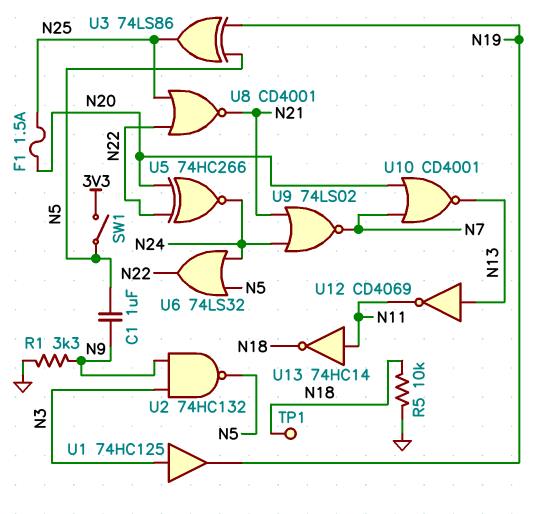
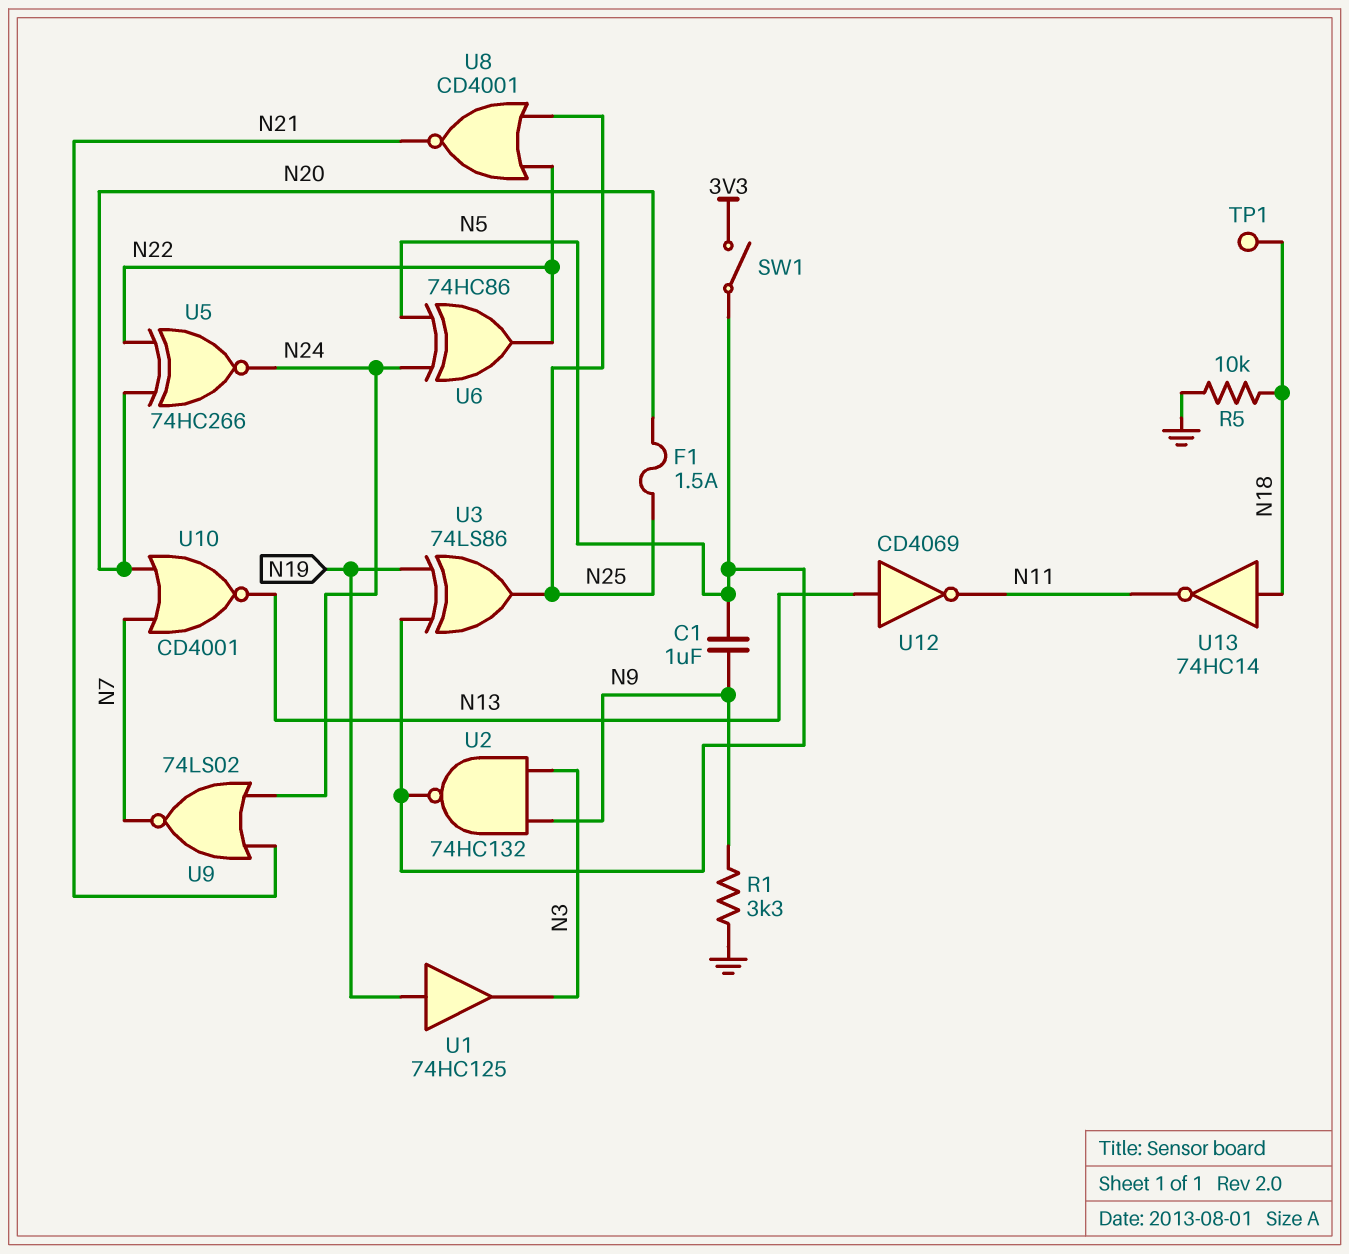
U1: buffer 74HC125 (in N3, out N19) -> buffer 74HC125 (in N19, out N3)
U6: OR 74LS32 (in N5, in N24, out N22) -> XOR 74HC86 (in N5, in N24, out N22)
U13: NOT 74HC14 (in N11, out N18) -> NOT 74HC14 (in N18, out N11)

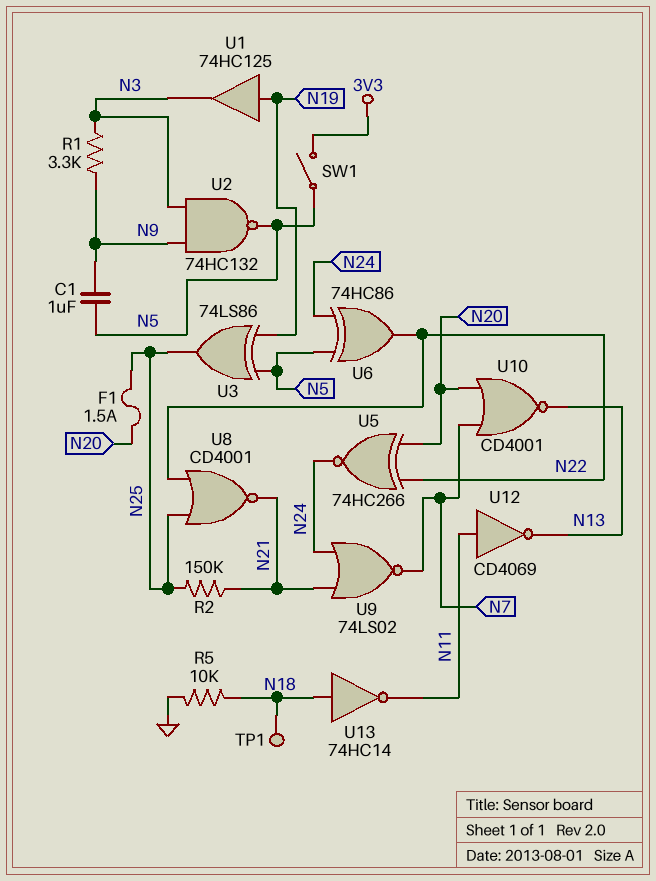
R1: 3.3k (GND, N9) -> 3.3k (N3, N9)
R2: none -> 150k (N21, N25)
U12: NOT CD4069 (in N13, out N11) -> NOT CD4069 (in N11, out N13)

